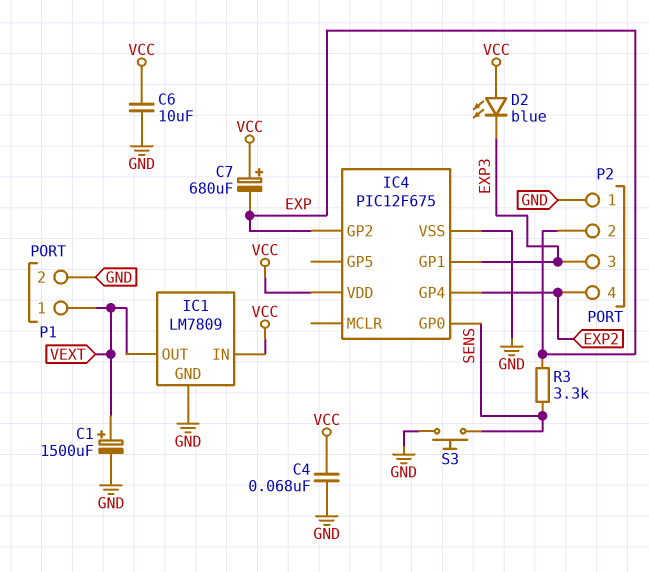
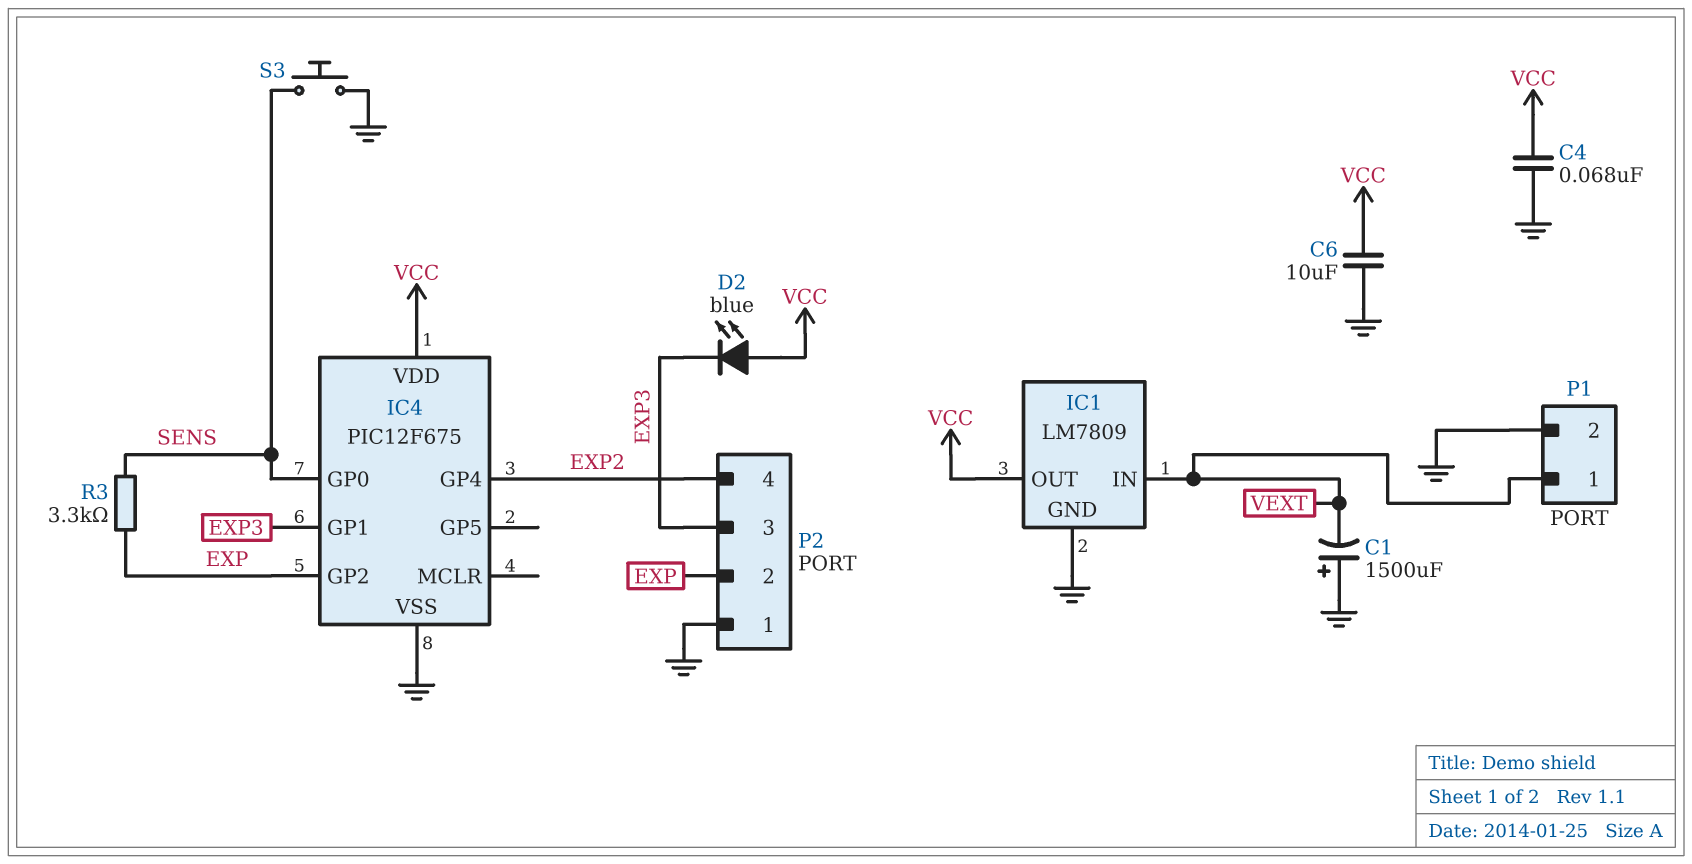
C1: 1500uF (plus VEXT, minus GND) -> 1500uF (plus GND, minus VEXT)
C7: 680uF (plus VCC, minus EXP) -> none
IC1 pin IN: VCC -> VEXT
IC1 pin OUT: VEXT -> VCC

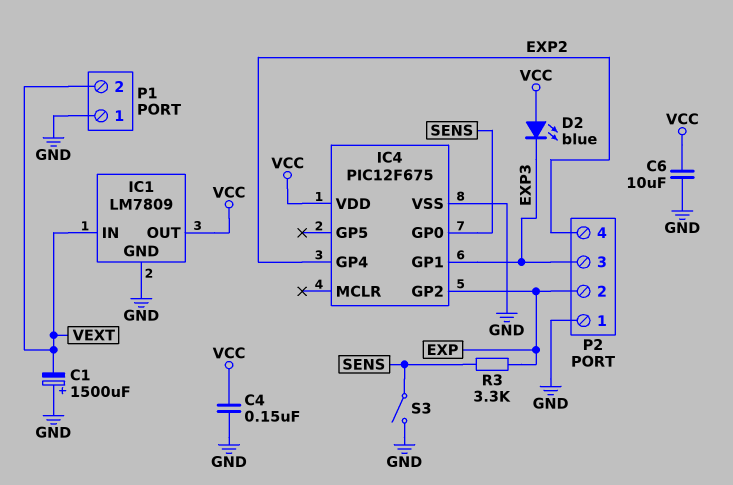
C4: 68nF (GND, VCC) -> 150nF (GND, VCC)
P1 pin 1: VEXT -> GND
P1 pin 2: GND -> VEXT
S3: button (GND, SENS) -> switch (GND, SENS)

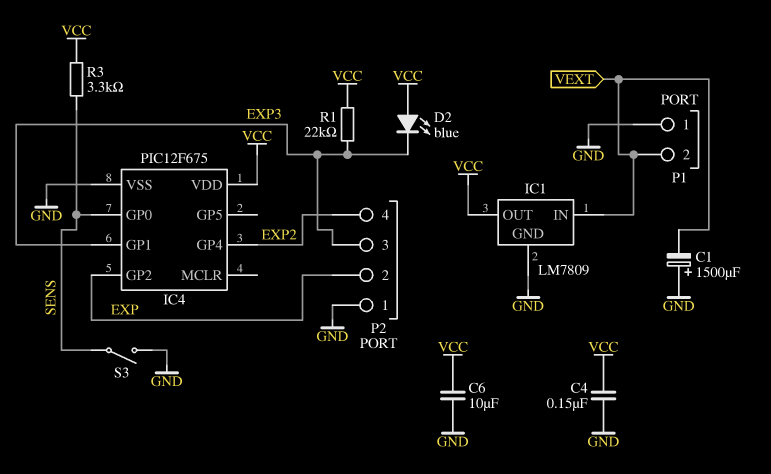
R1: none -> 22k (EXP3, VCC)
R3: 3.3k (EXP, SENS) -> 3.3k (SENS, VCC)

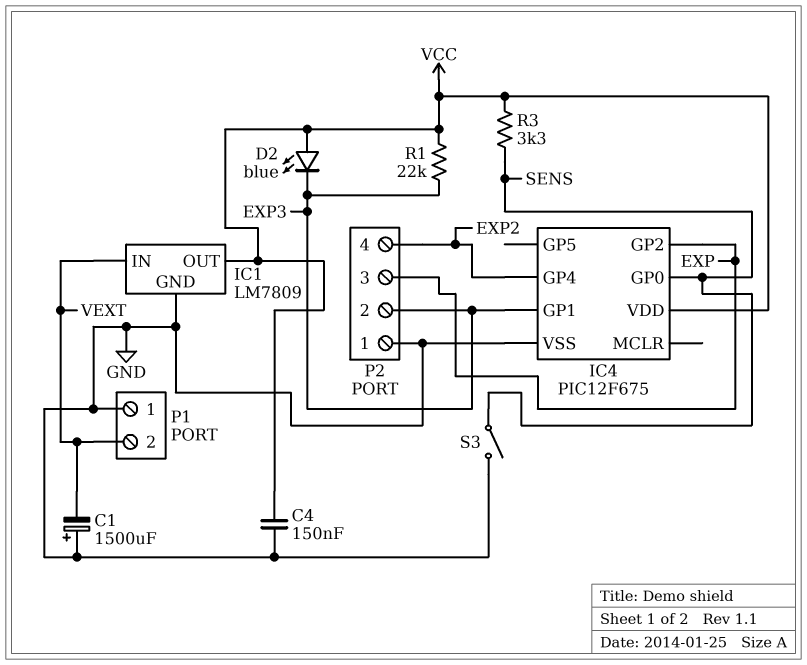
C6: 10uF (GND, VCC) -> none
P2 pin 2: EXP -> EXP3
P2 pin 3: EXP3 -> EXP

